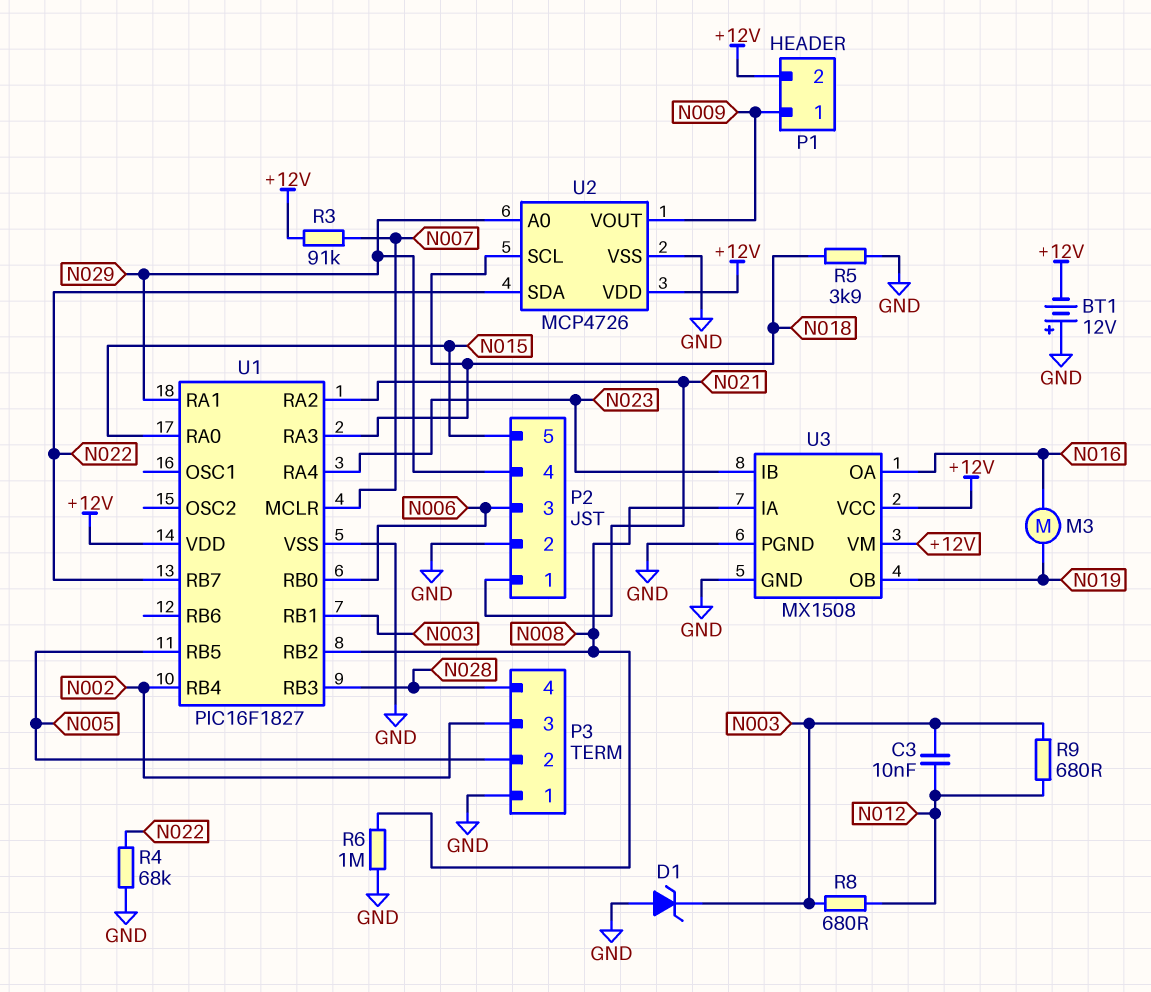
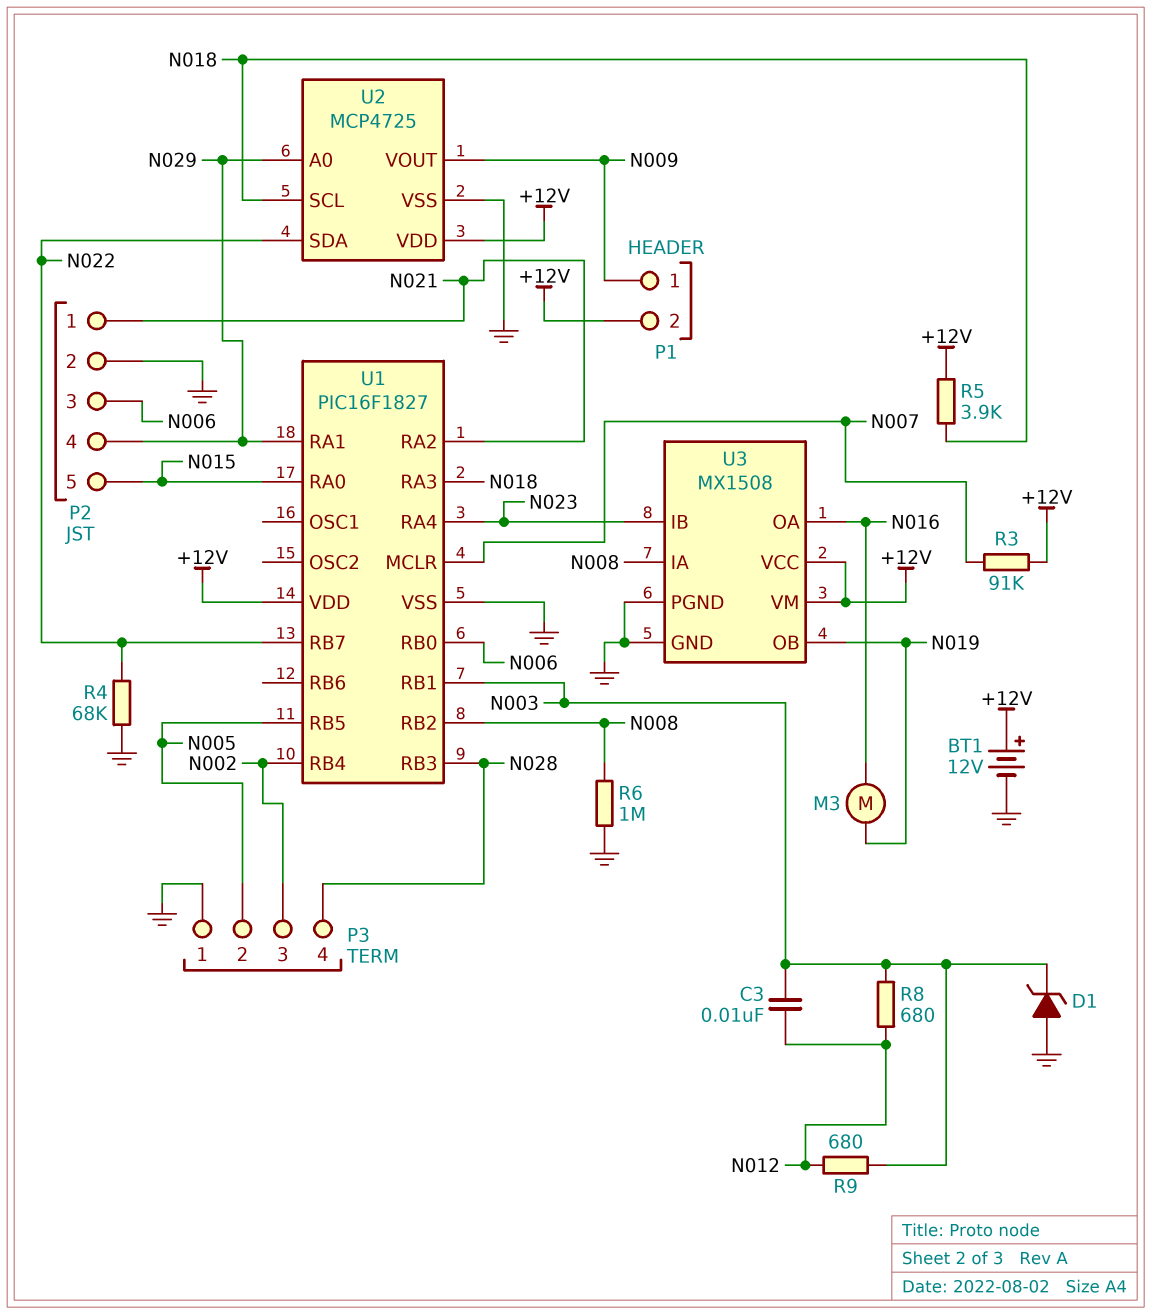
BT1: 12V (plus GND, minus +12V) -> 12V (plus +12V, minus GND)
R5: 3.9k (GND, N018) -> 3.9k (+12V, N018)
U2: MCP4726 -> MCP4725

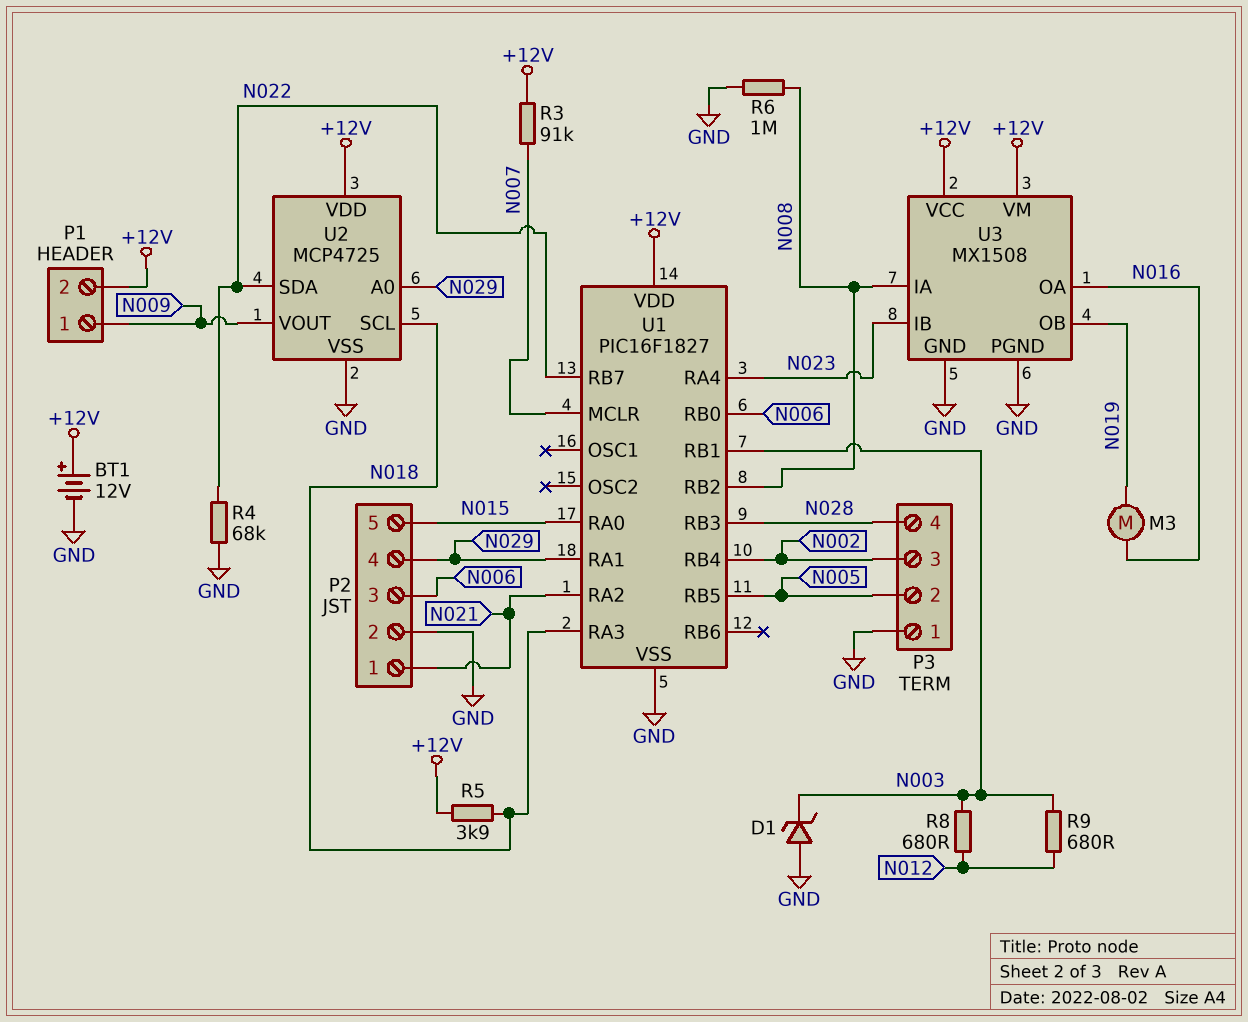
C3: 10nF (N003, N012) -> none

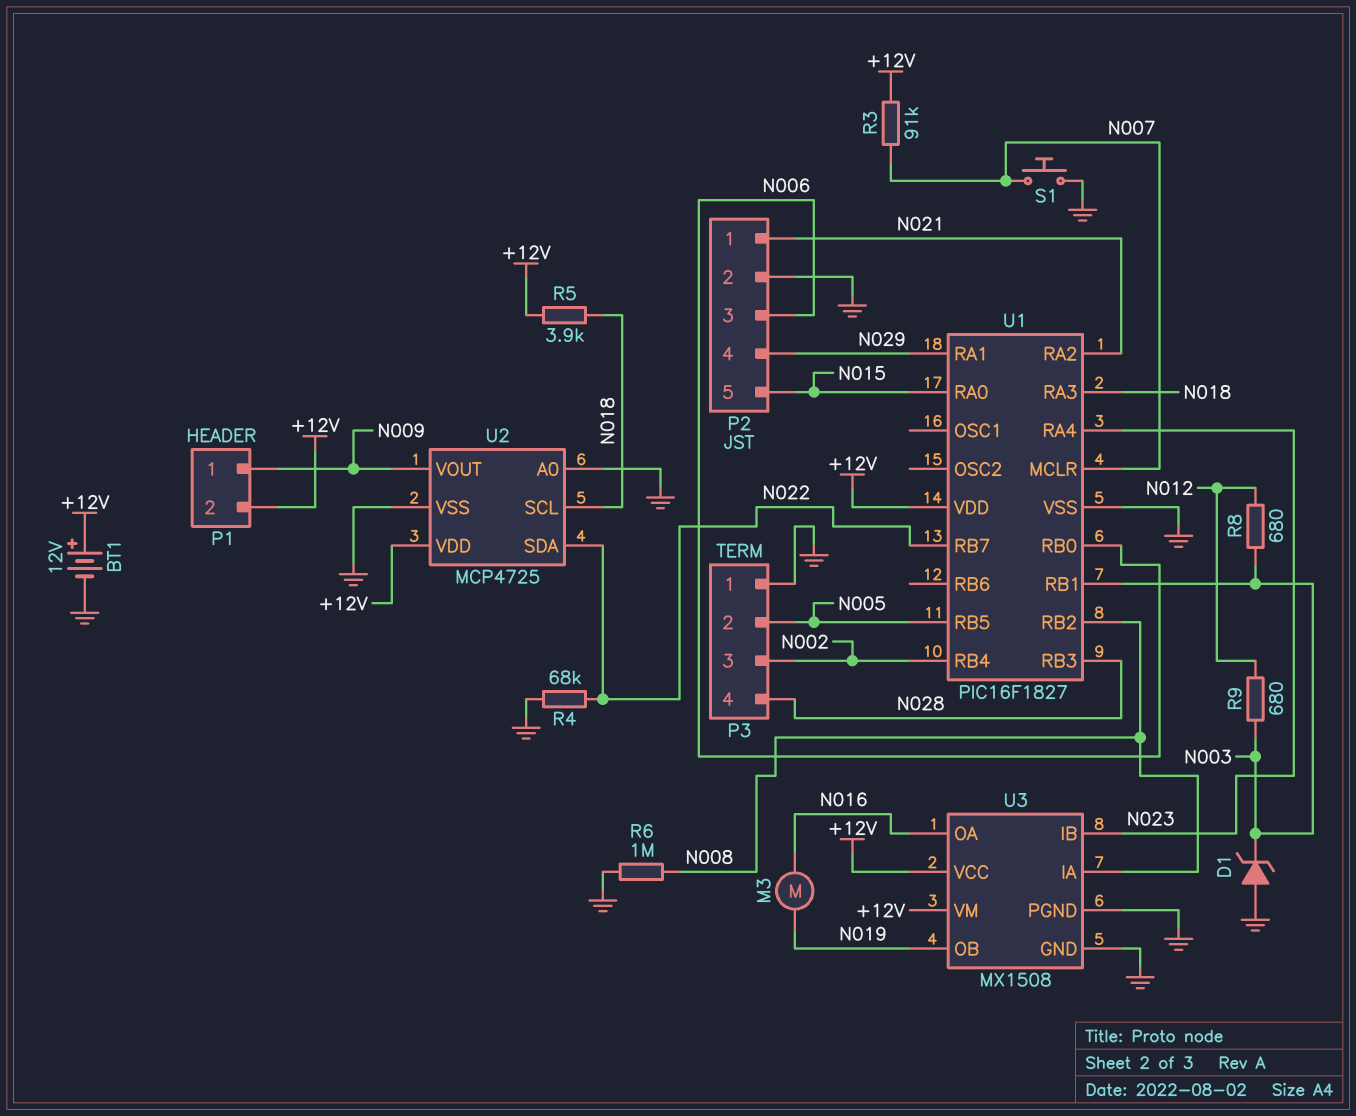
S1: none -> button (GND, N007)
U2 pin A0: N029 -> GND

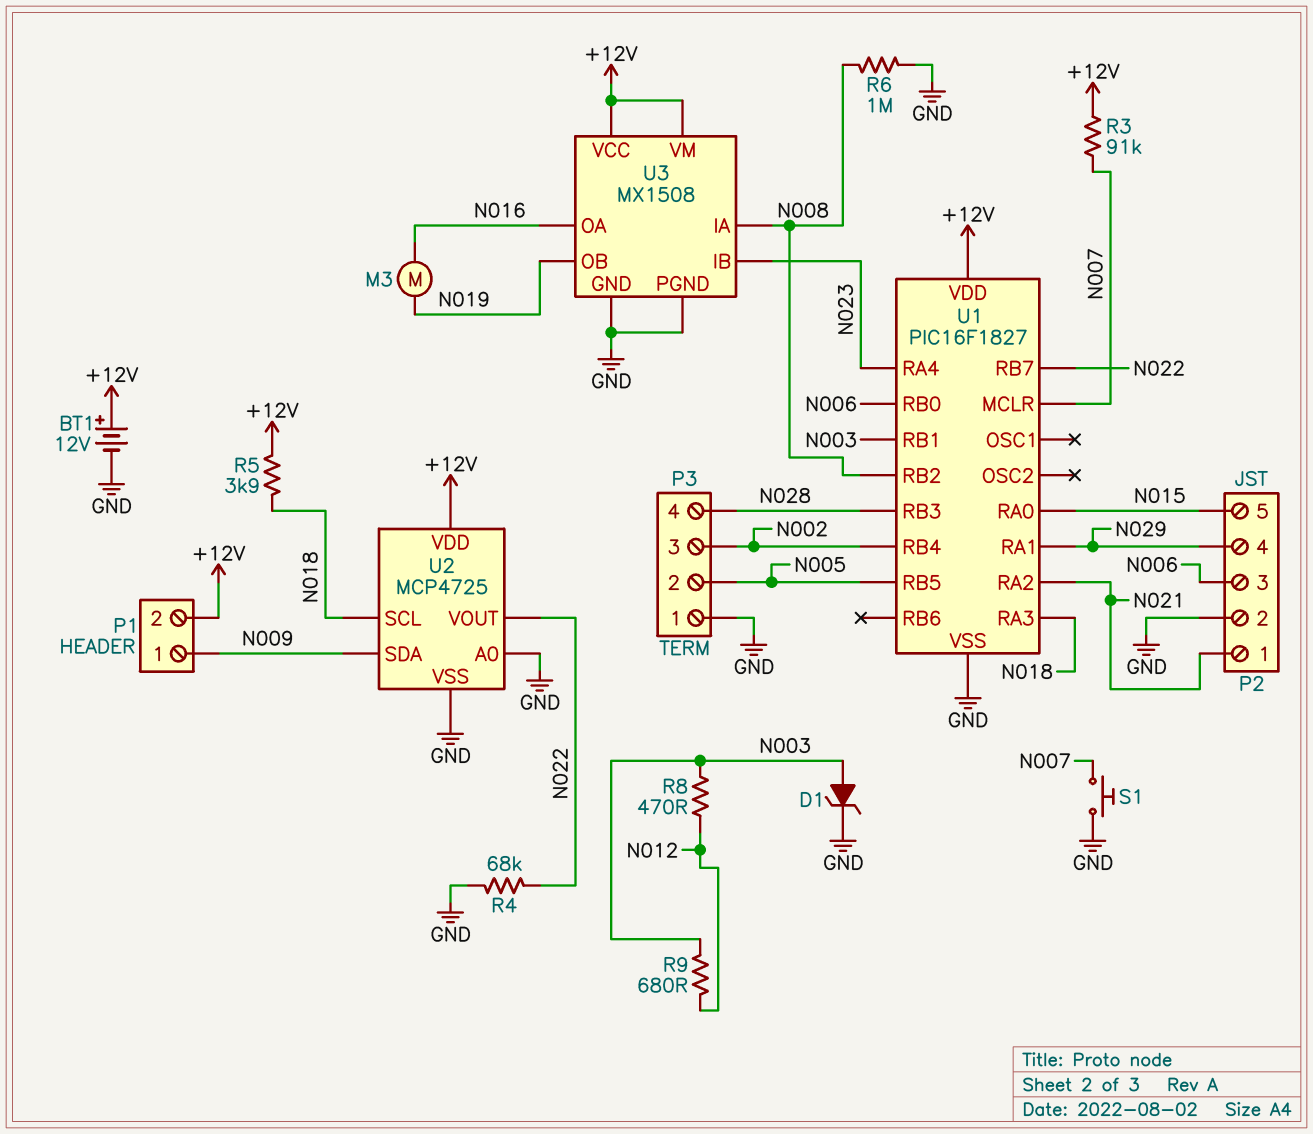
D1: zener (A GND, K N003) -> zener (A N003, K GND)
R8: 680 (N003, N012) -> 470 (N003, N012)
U2 pin SDA: N022 -> N009
U2 pin VOUT: N009 -> N022

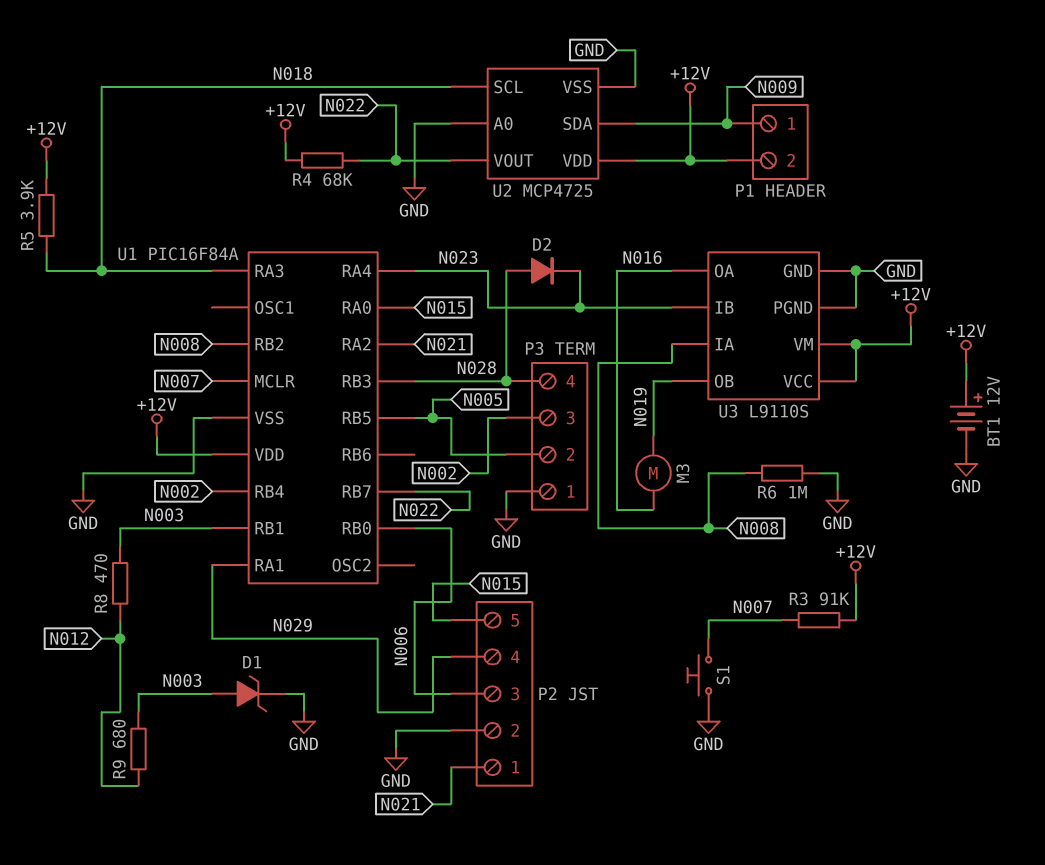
D2: none -> diode (A N028, K N023)
R4: 68k (GND, N022) -> 68k (+12V, N022)
U1: PIC16F1827 -> PIC16F84A
U3: MX1508 -> L9110S

